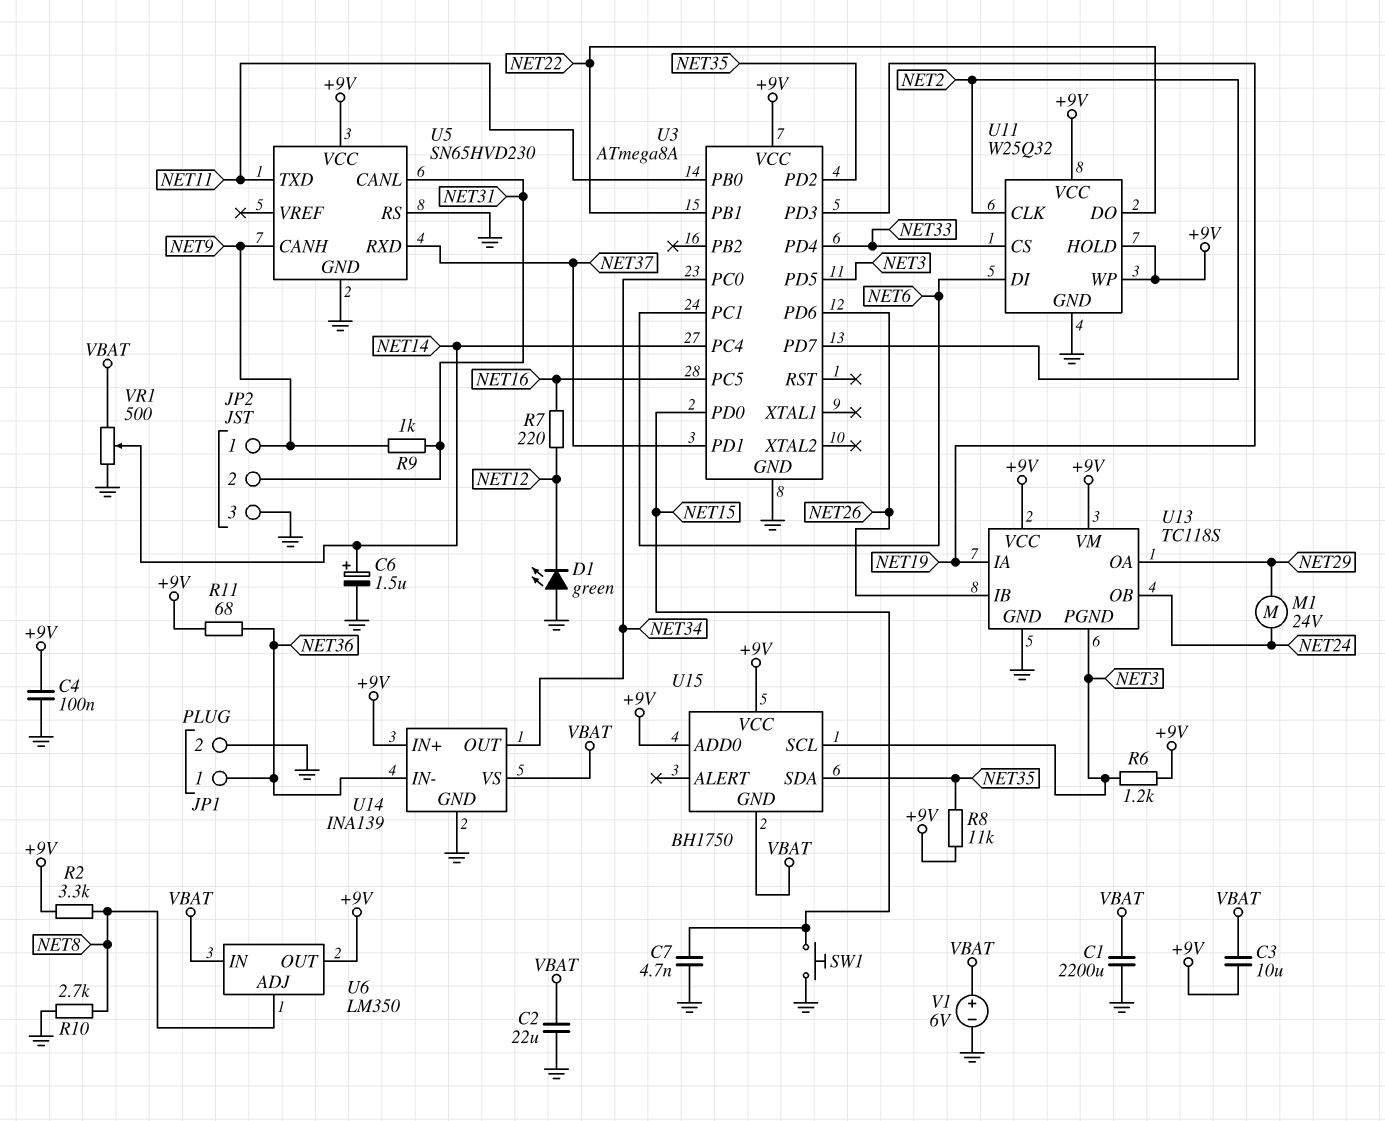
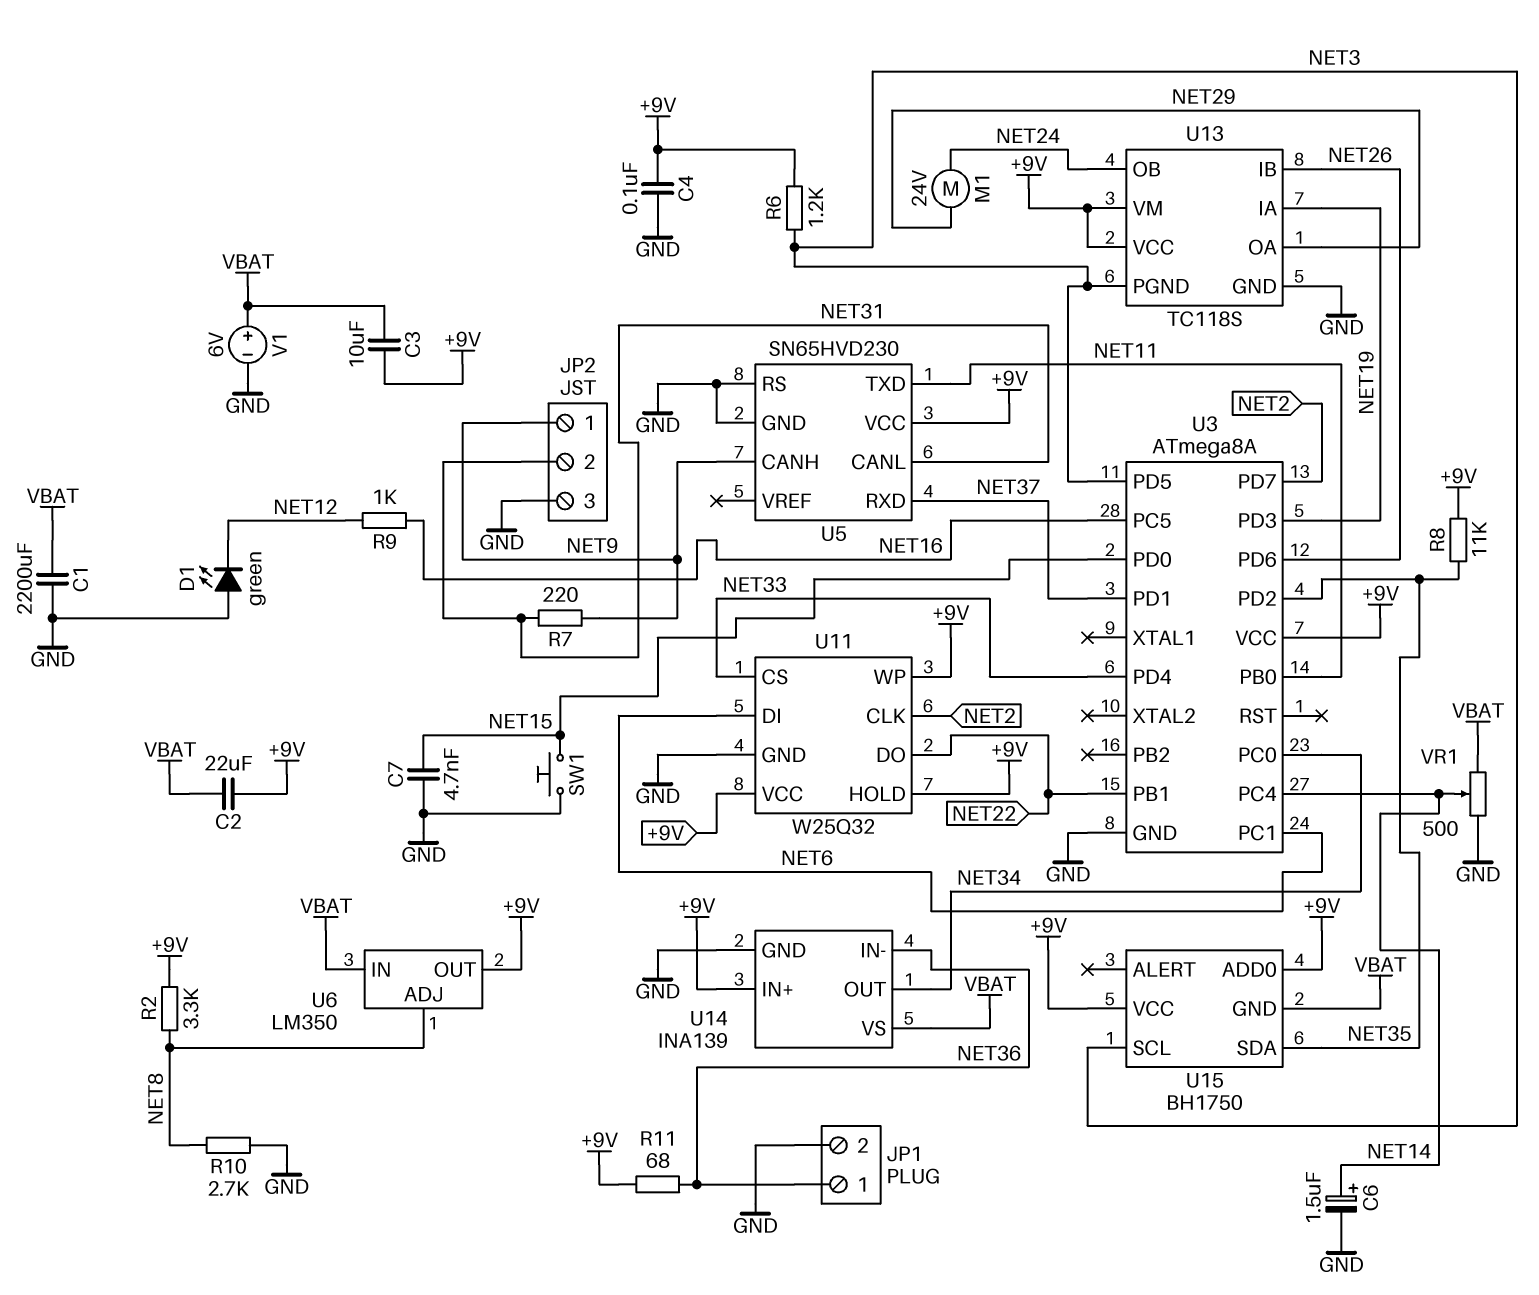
C2: 22uF (GND, VBAT) -> 22uF (+9V, VBAT)
R7: 220 (NET12, NET16) -> 220 (NET9, NET31)
R9: 1k (NET9, NET31) -> 1k (NET12, NET16)

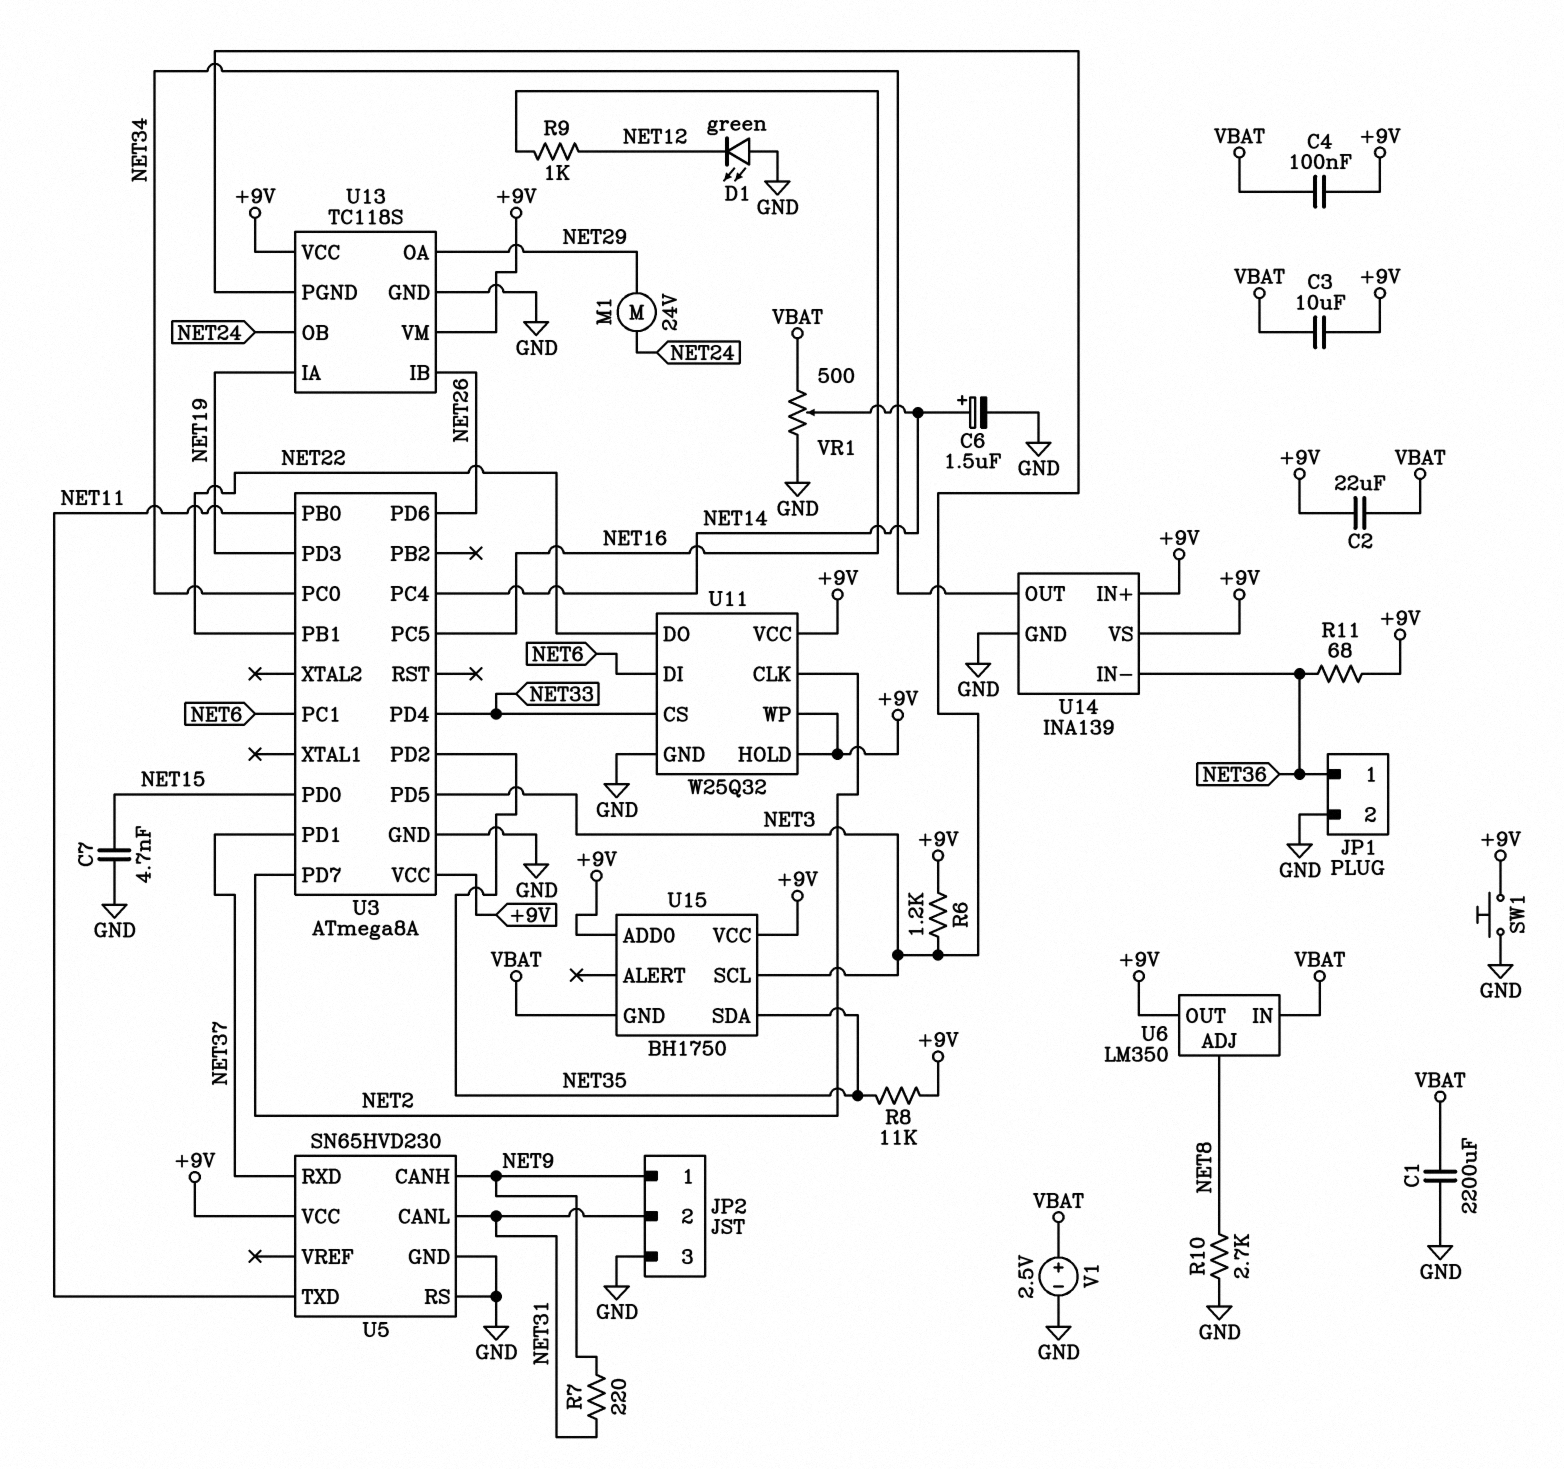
C4: 100nF (+9V, GND) -> 100nF (+9V, VBAT)
R2: 3.3k (+9V, NET8) -> none
SW1: button (GND, NET15) -> button (+9V, GND)
U14 pin VS: VBAT -> +9V
V1: 6V (plus VBAT, minus GND) -> 2.5V (plus VBAT, minus GND)

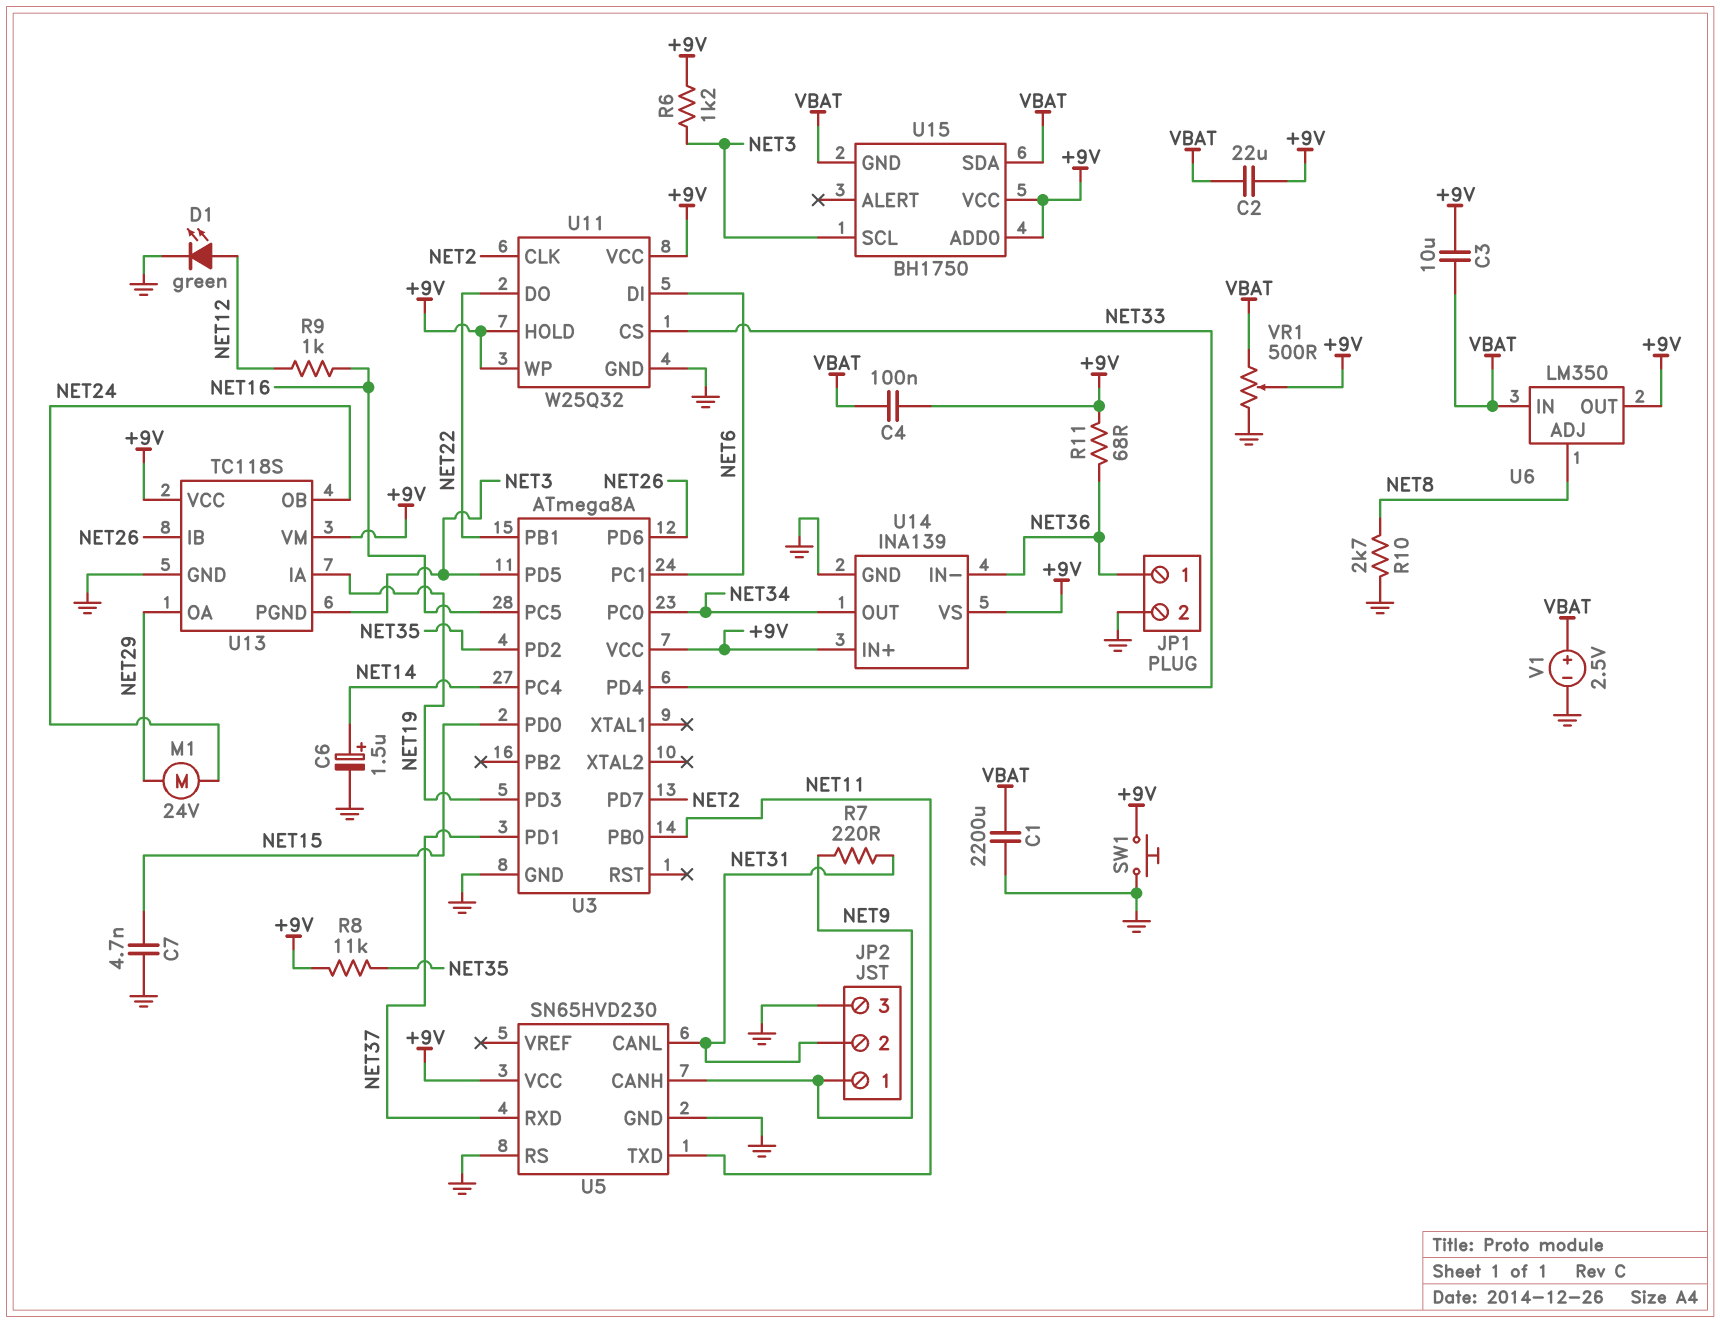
D1: LED green (A GND, K NET12) -> LED green (A NET12, K GND)
U15 pin SDA: NET35 -> VBAT
VR1: 500 (GND, VBAT, wiper NET14) -> 500 (GND, VBAT, wiper +9V)

